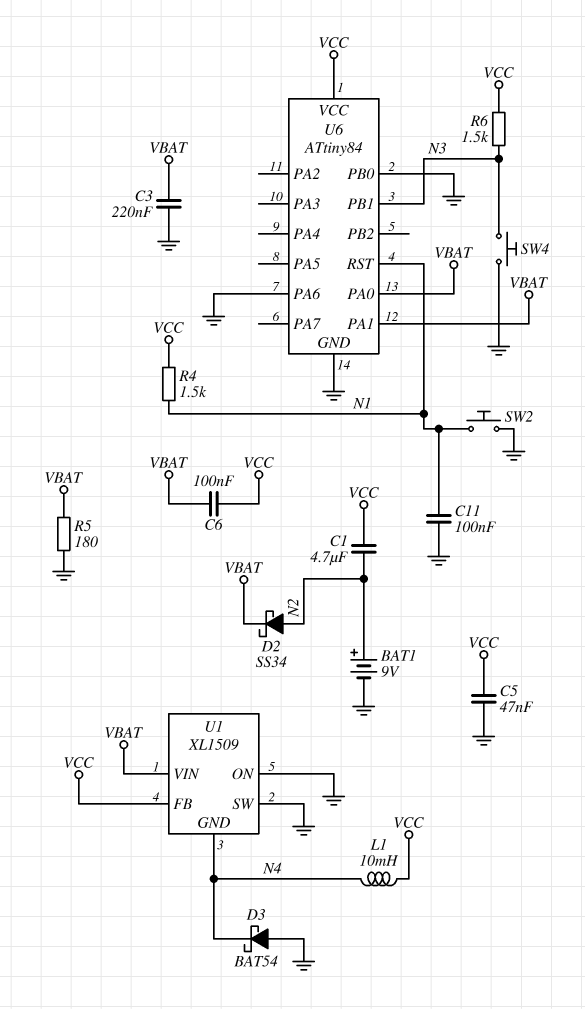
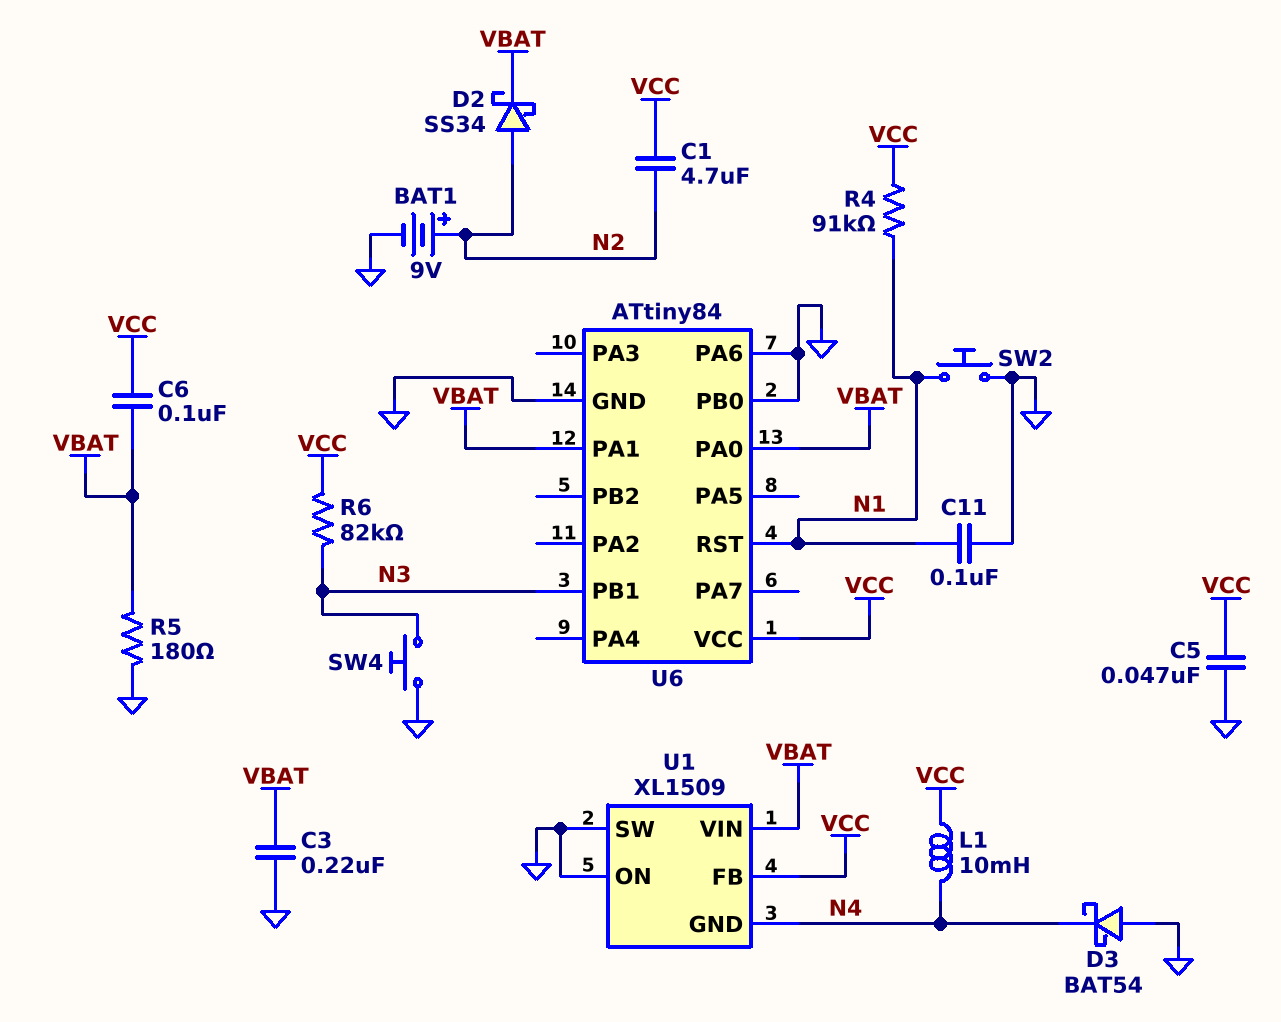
R4: 1.5k (N1, VCC) -> 91k (N1, VCC)
R6: 1.5k (N3, VCC) -> 82k (N3, VCC)

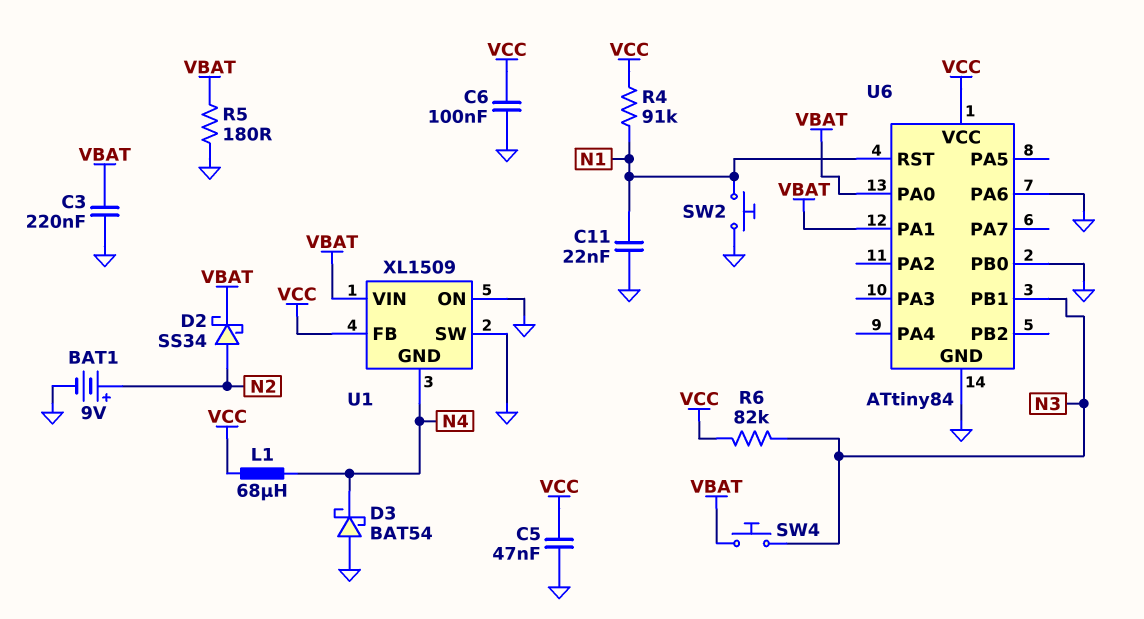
C1: 4.7uF (N2, VCC) -> none
C6: 100nF (VBAT, VCC) -> 100nF (GND, VCC)
C11: 100nF (GND, N1) -> 22nF (GND, N1)
L1: 10mH (N4, VCC) -> 68uH (N4, VCC)
SW4: button (GND, N3) -> button (N3, VBAT)

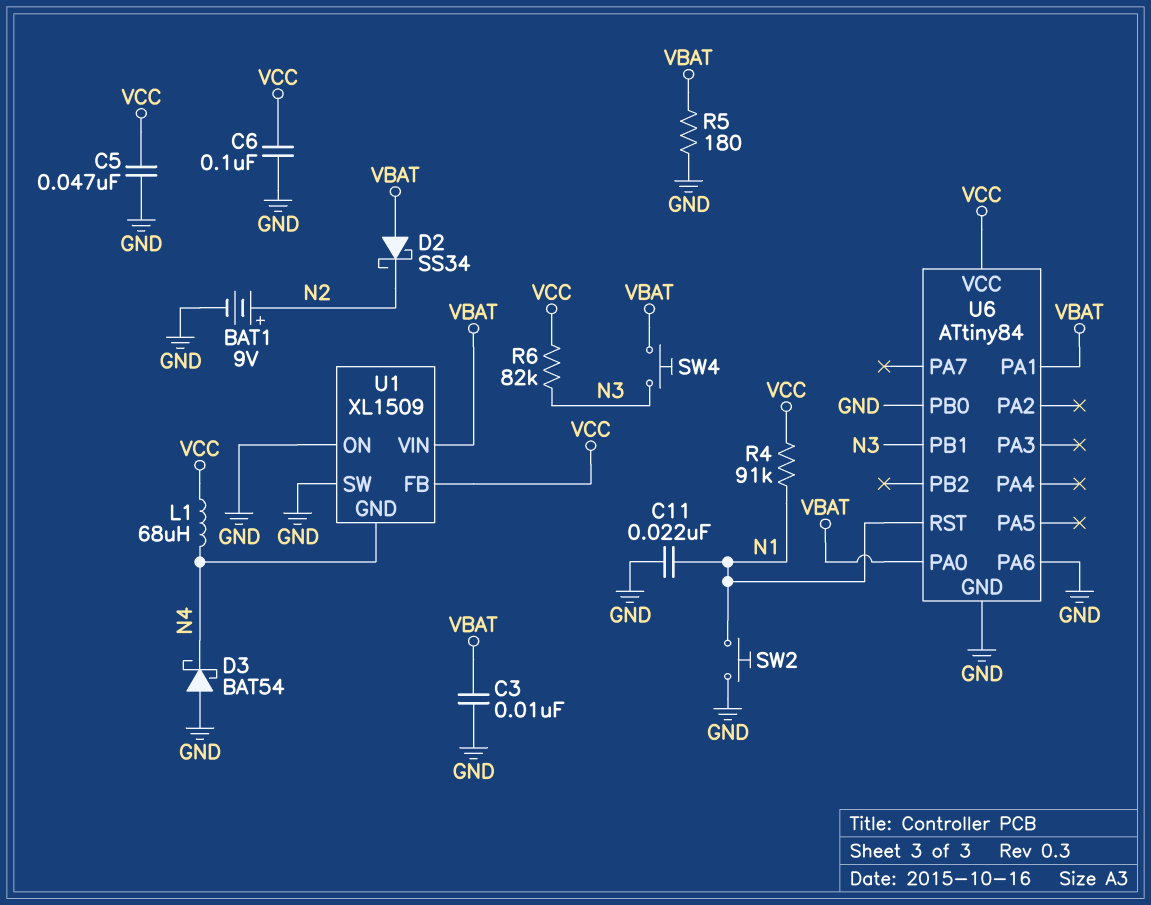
C3: 220nF (GND, VBAT) -> 10nF (GND, VBAT)
D2: schottky SS34 (A N2, K VBAT) -> schottky SS34 (A VBAT, K N2)

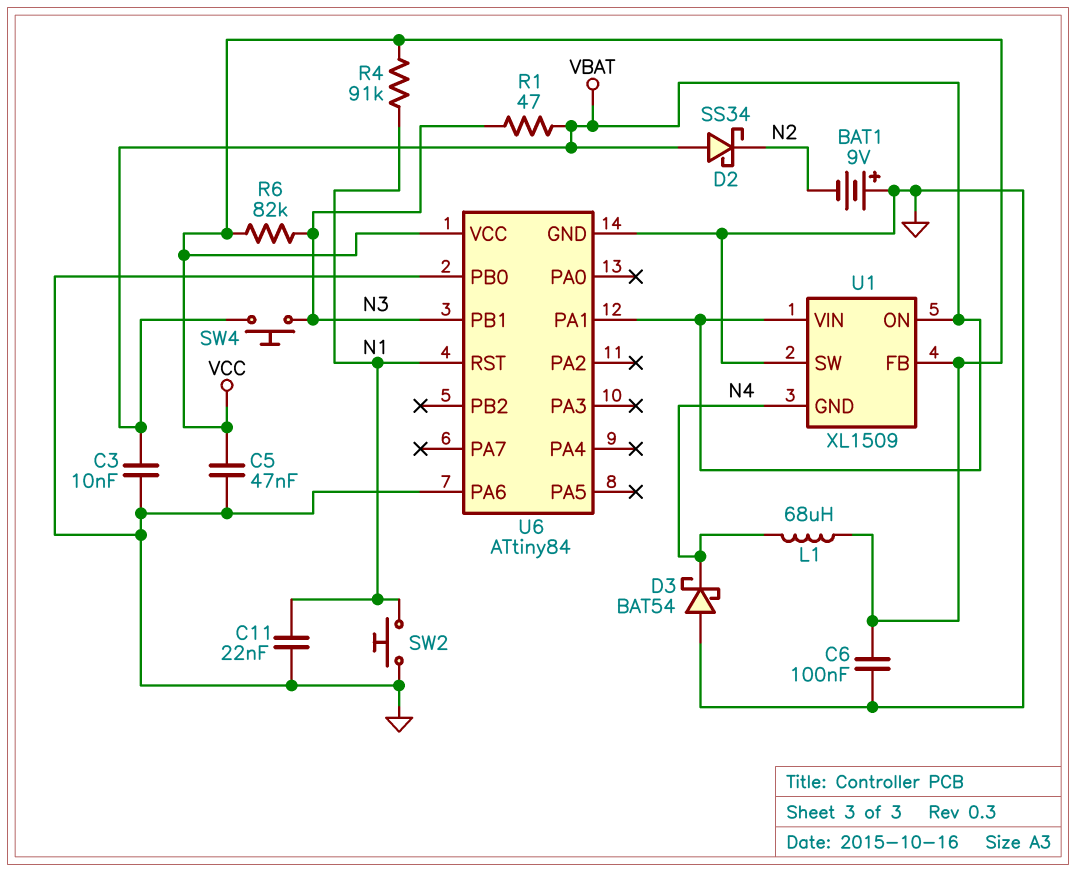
BAT1: 9V (plus N2, minus GND) -> 9V (plus GND, minus N2)
R1: none -> 47 (N3, VBAT)
R5: 180 (GND, VBAT) -> none
U1 pin ON: GND -> VBAT
U6 pin PA0: VBAT -> none

